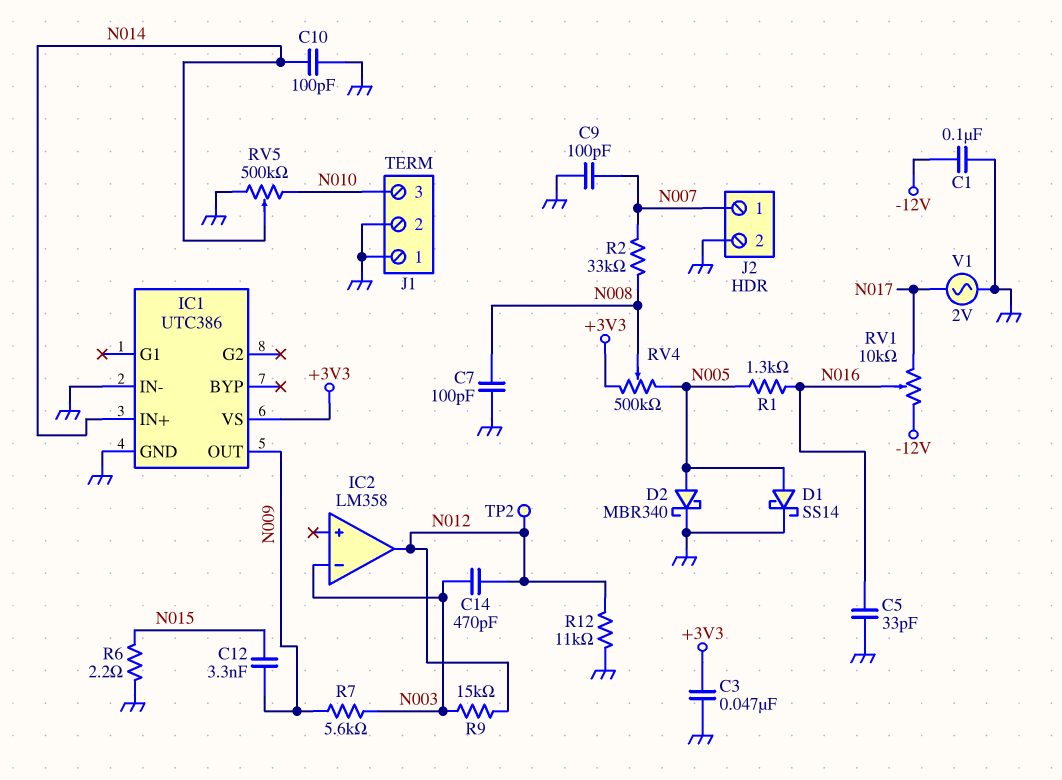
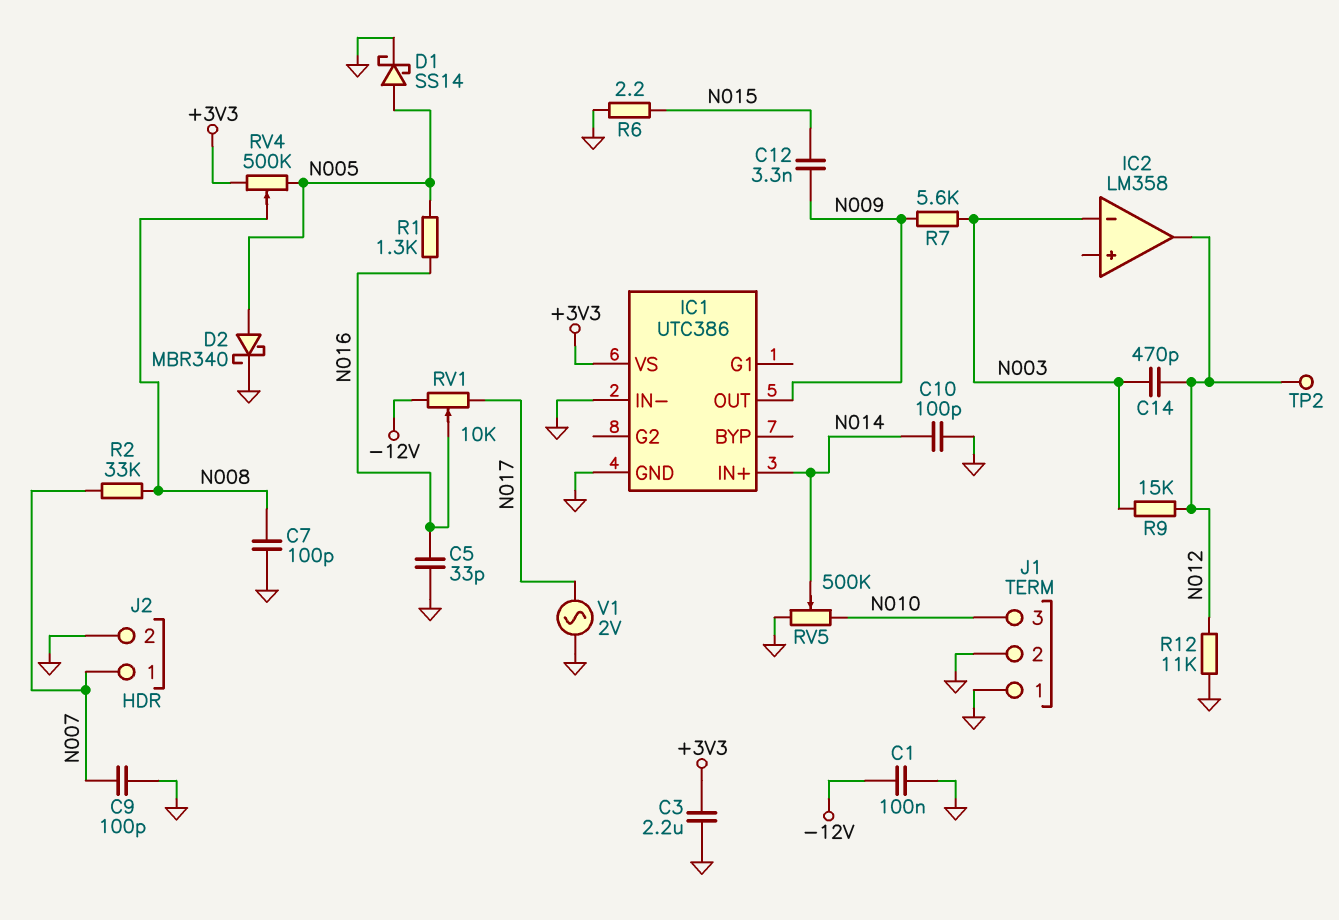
C3: 47nF (+3V3, GND) -> 2.2uF (+3V3, GND)

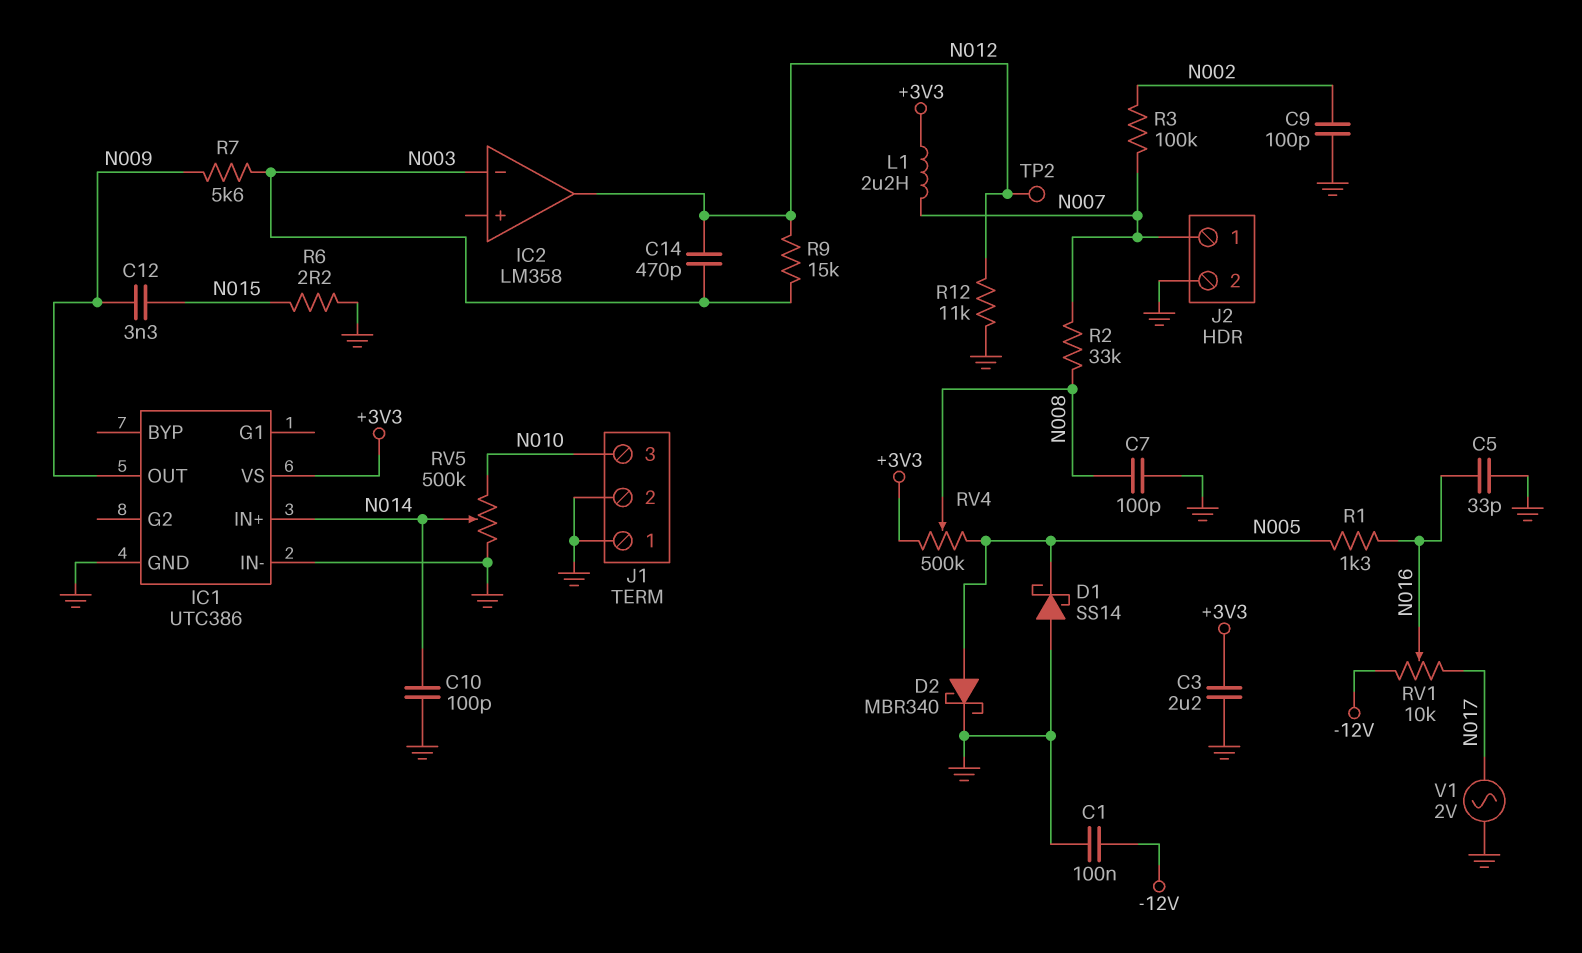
C9: 100pF (GND, N007) -> 100pF (GND, N002)
D1: schottky SS14 (A N005, K GND) -> schottky SS14 (A GND, K N005)
L1: none -> 2.2uH (+3V3, N007)
R3: none -> 100k (N002, N007)

